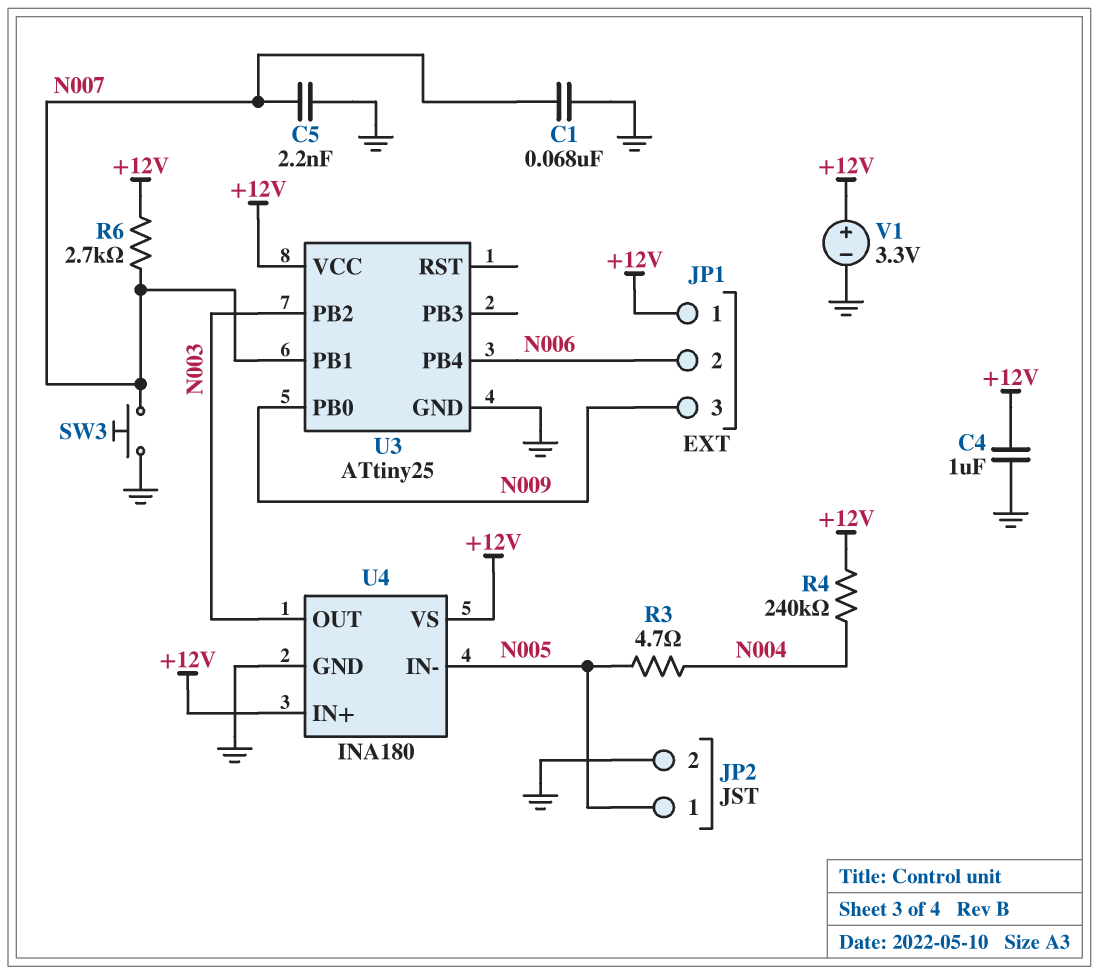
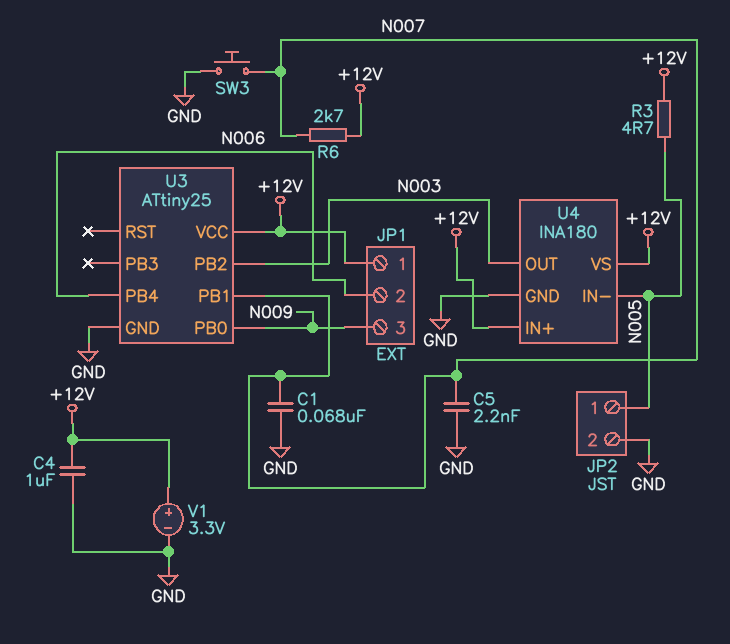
R3: 4.7 (N004, N005) -> 4.7 (+12V, N005)
R4: 240k (+12V, N004) -> none

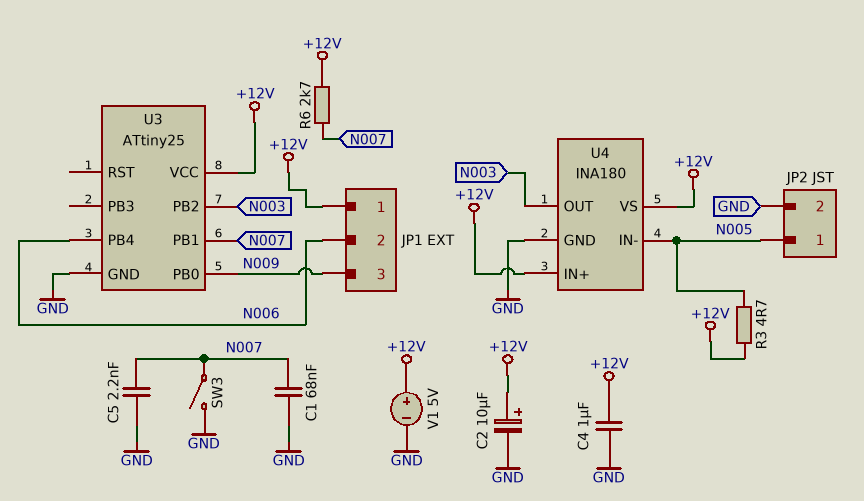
C2: none -> 10uF (plus +12V, minus GND)
SW3: button (GND, N007) -> switch (GND, N007)
V1: 3.3V (plus +12V, minus GND) -> 5V (plus +12V, minus GND)

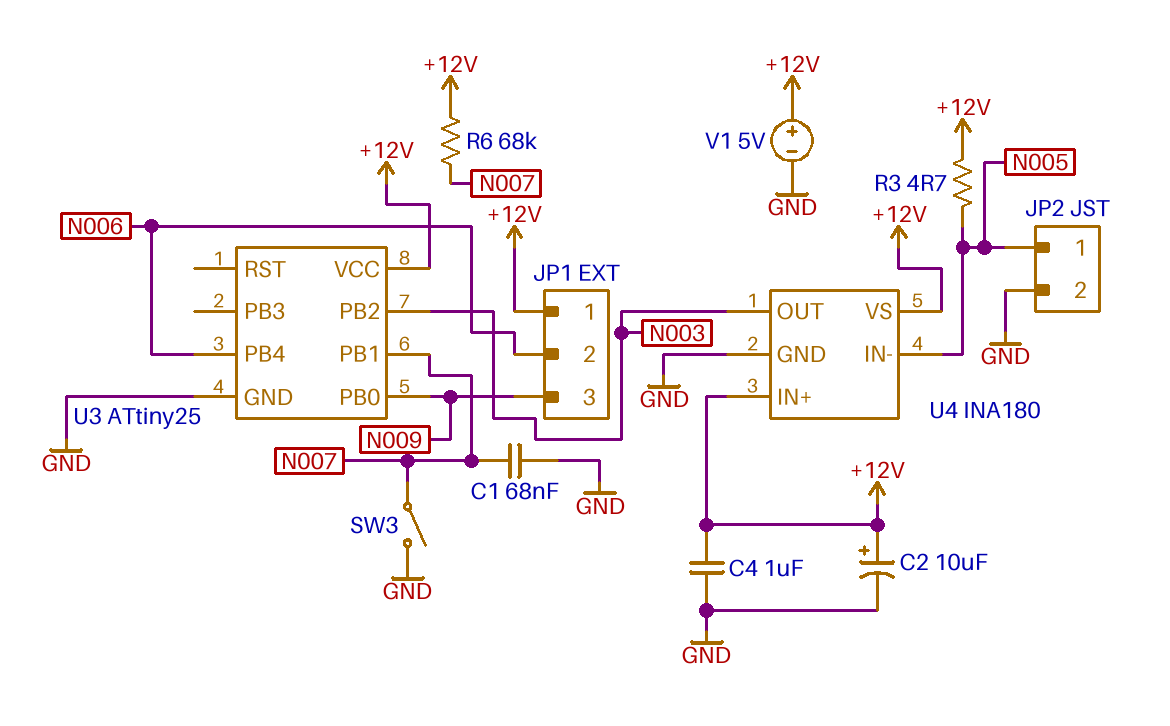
C5: 2.2nF (GND, N007) -> none
R6: 2.7k (+12V, N007) -> 68k (+12V, N007)

